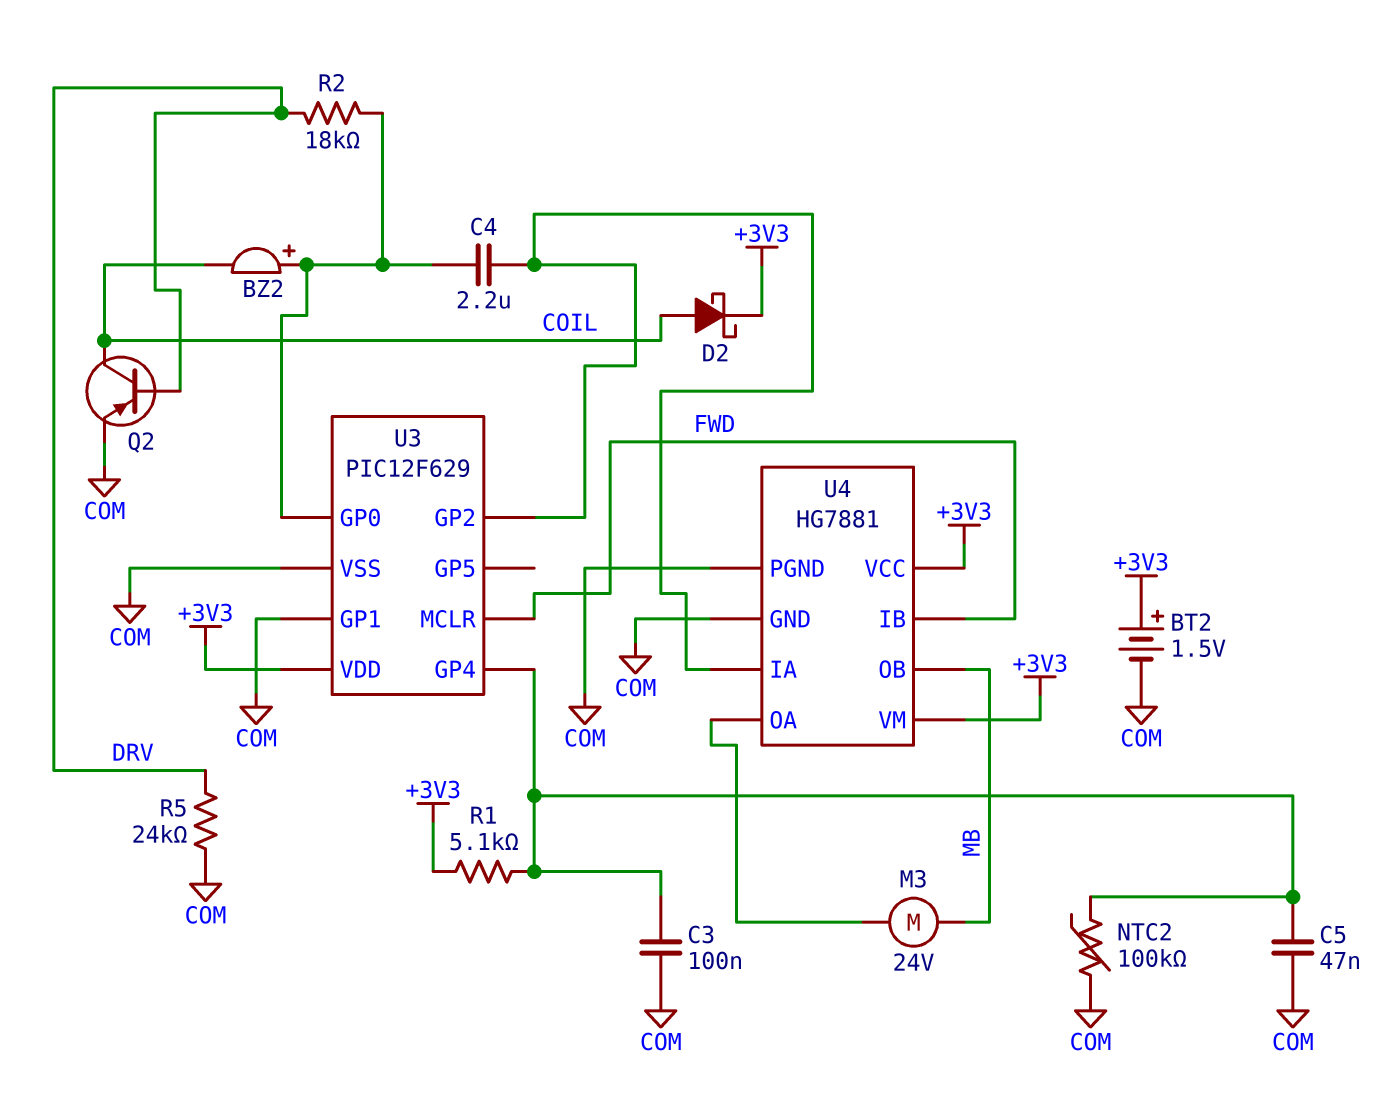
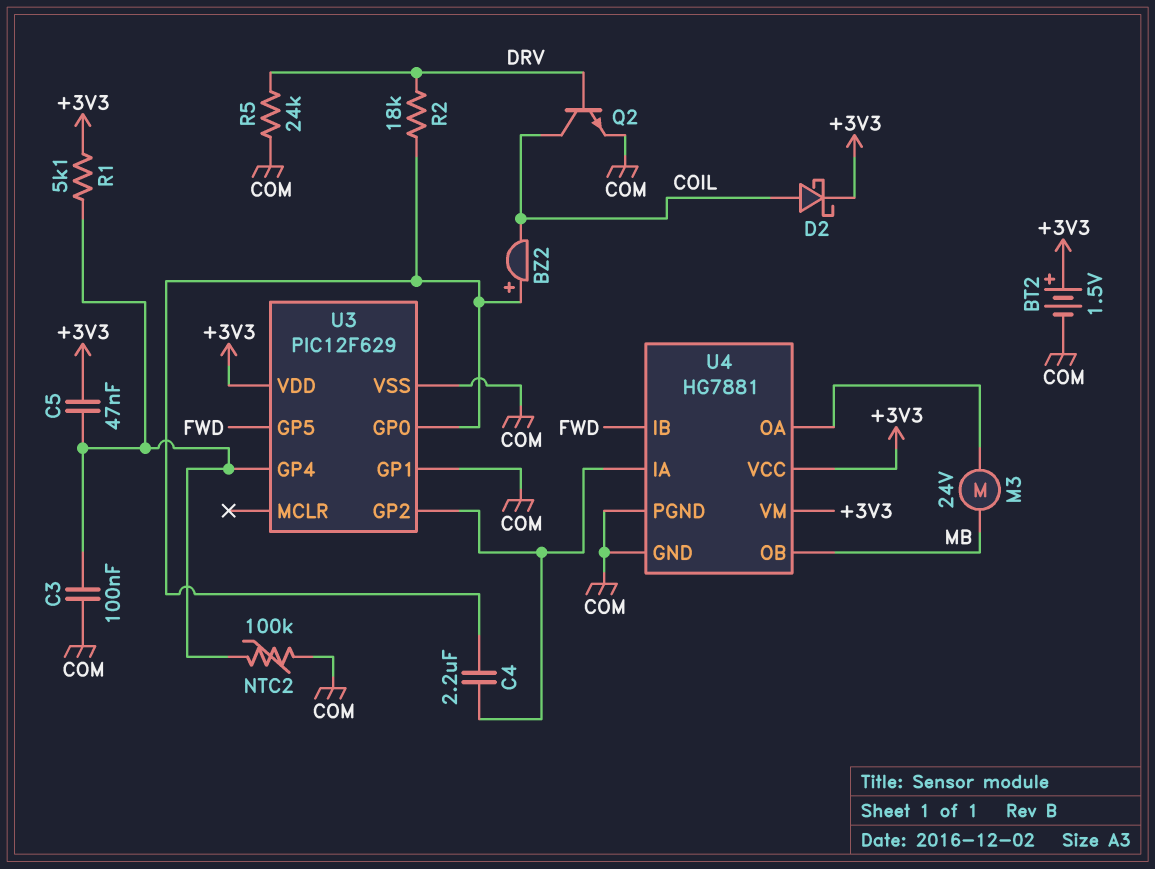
C5: 47nF (COM, U3/GP4) -> 47nF (+3V3, U3/GP4)
Q2: PNP (B DRV, C COIL, E COM) -> NPN (B DRV, C COIL, E COM)
U3 pin GP5: none -> FWD
U3 pin MCLR: FWD -> none

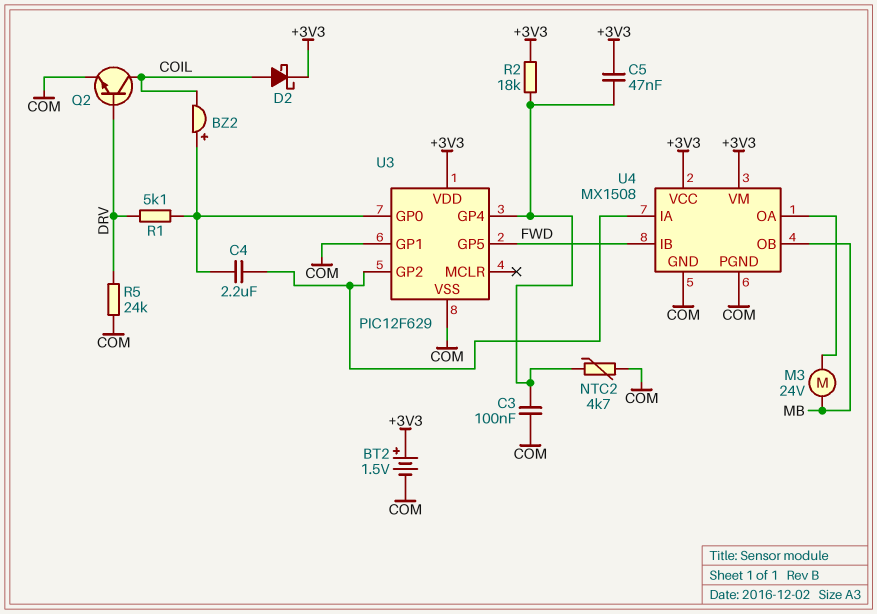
NTC2: 100k (COM, U3/GP4) -> 4.7k (COM, U3/GP4)
R1: 5.1k (+3V3, U3/GP4) -> 5.1k (DRV, U3/GP0)
R2: 18k (DRV, U3/GP0) -> 18k (+3V3, U3/GP4)
U4: HG7881 -> MX1508

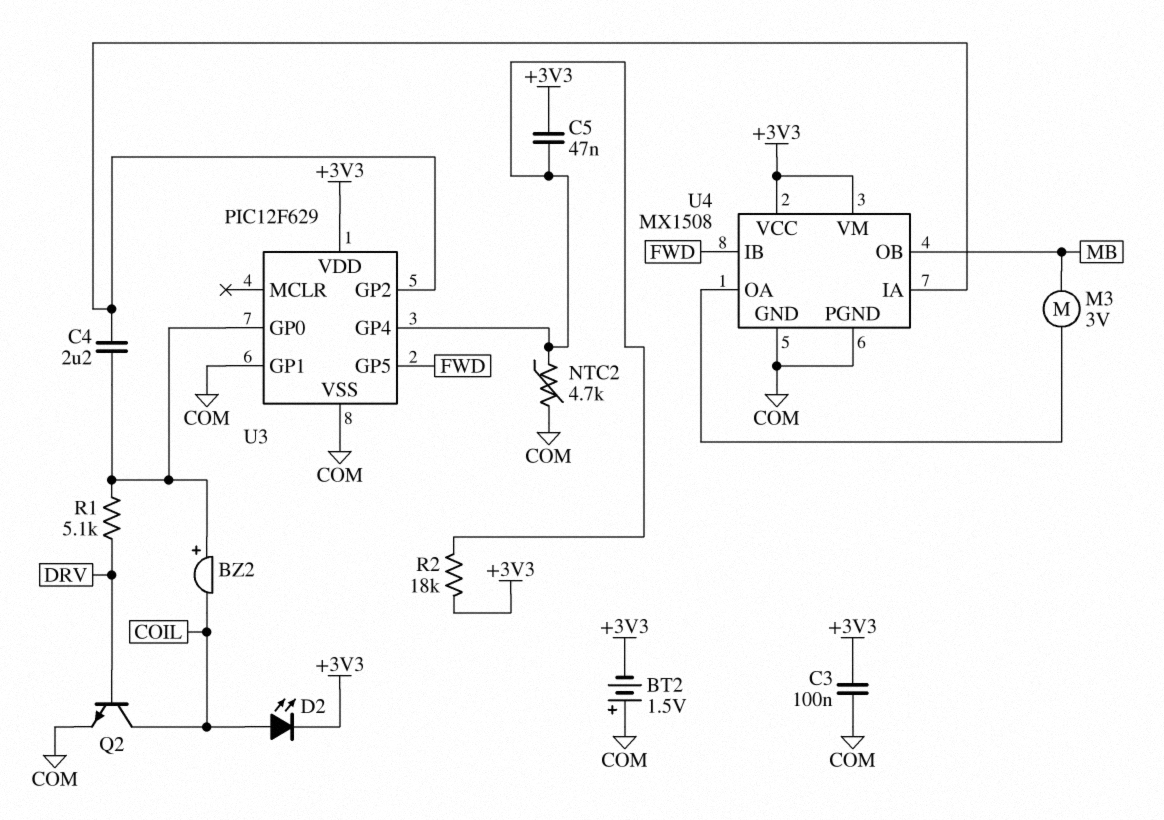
BT2: 1.5V (plus +3V3, minus COM) -> 1.5V (plus COM, minus +3V3)
C3: 100nF (COM, U3/GP4) -> 100nF (+3V3, COM)
D2: schottky (A COIL, K +3V3) -> LED (A COIL, K +3V3)
M3: motor 24V (MB, U4/OA) -> motor 3V (MB, U4/OA)
R5: 24k (COM, DRV) -> none

